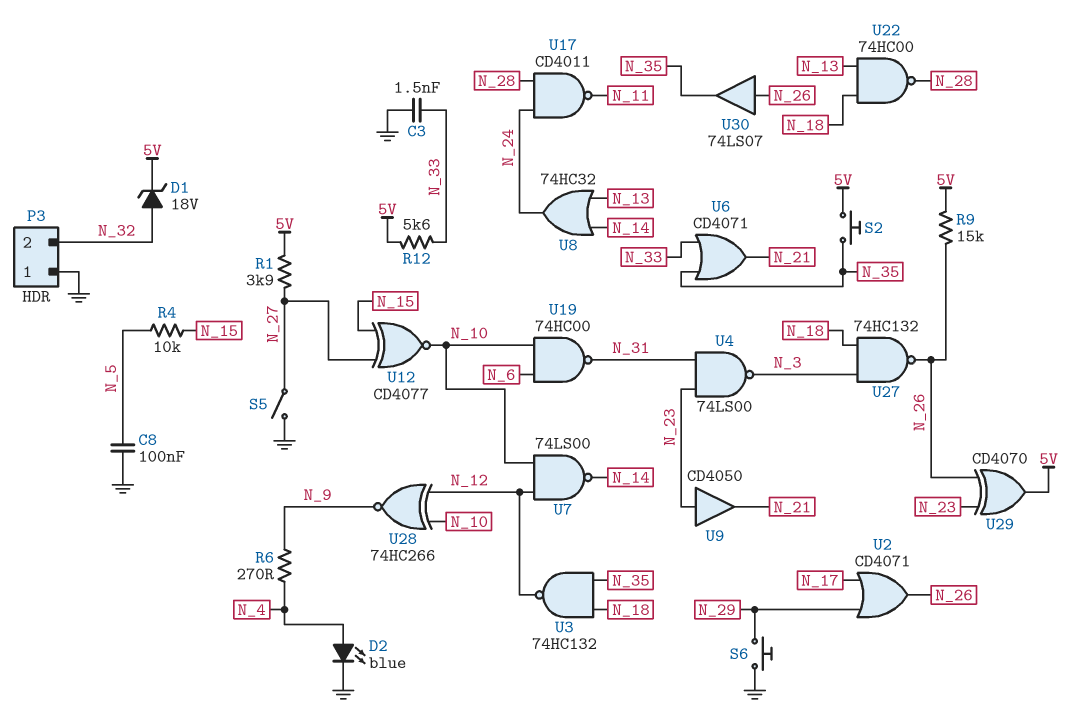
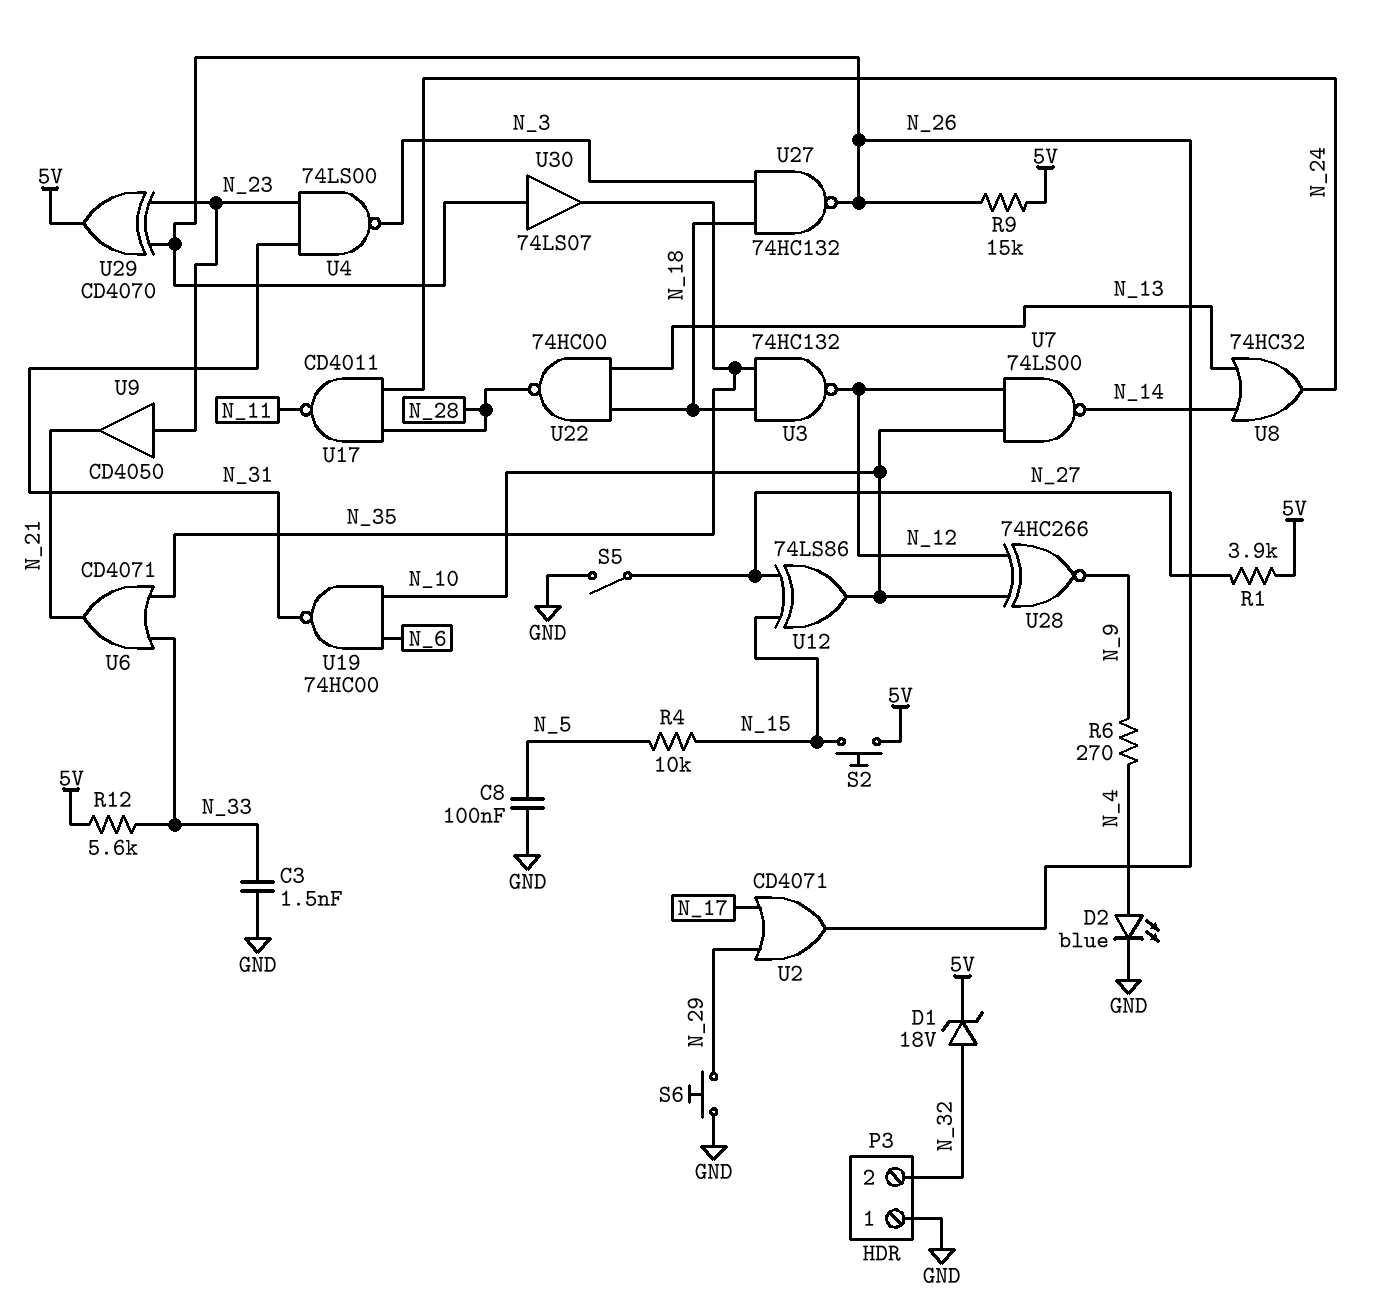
S2: button (5V, N_35) -> button (5V, N_15)
U12: XNOR CD4077 (in N_15, in N_27, out N_10) -> XOR 74LS86 (in N_15, in N_27, out N_10)

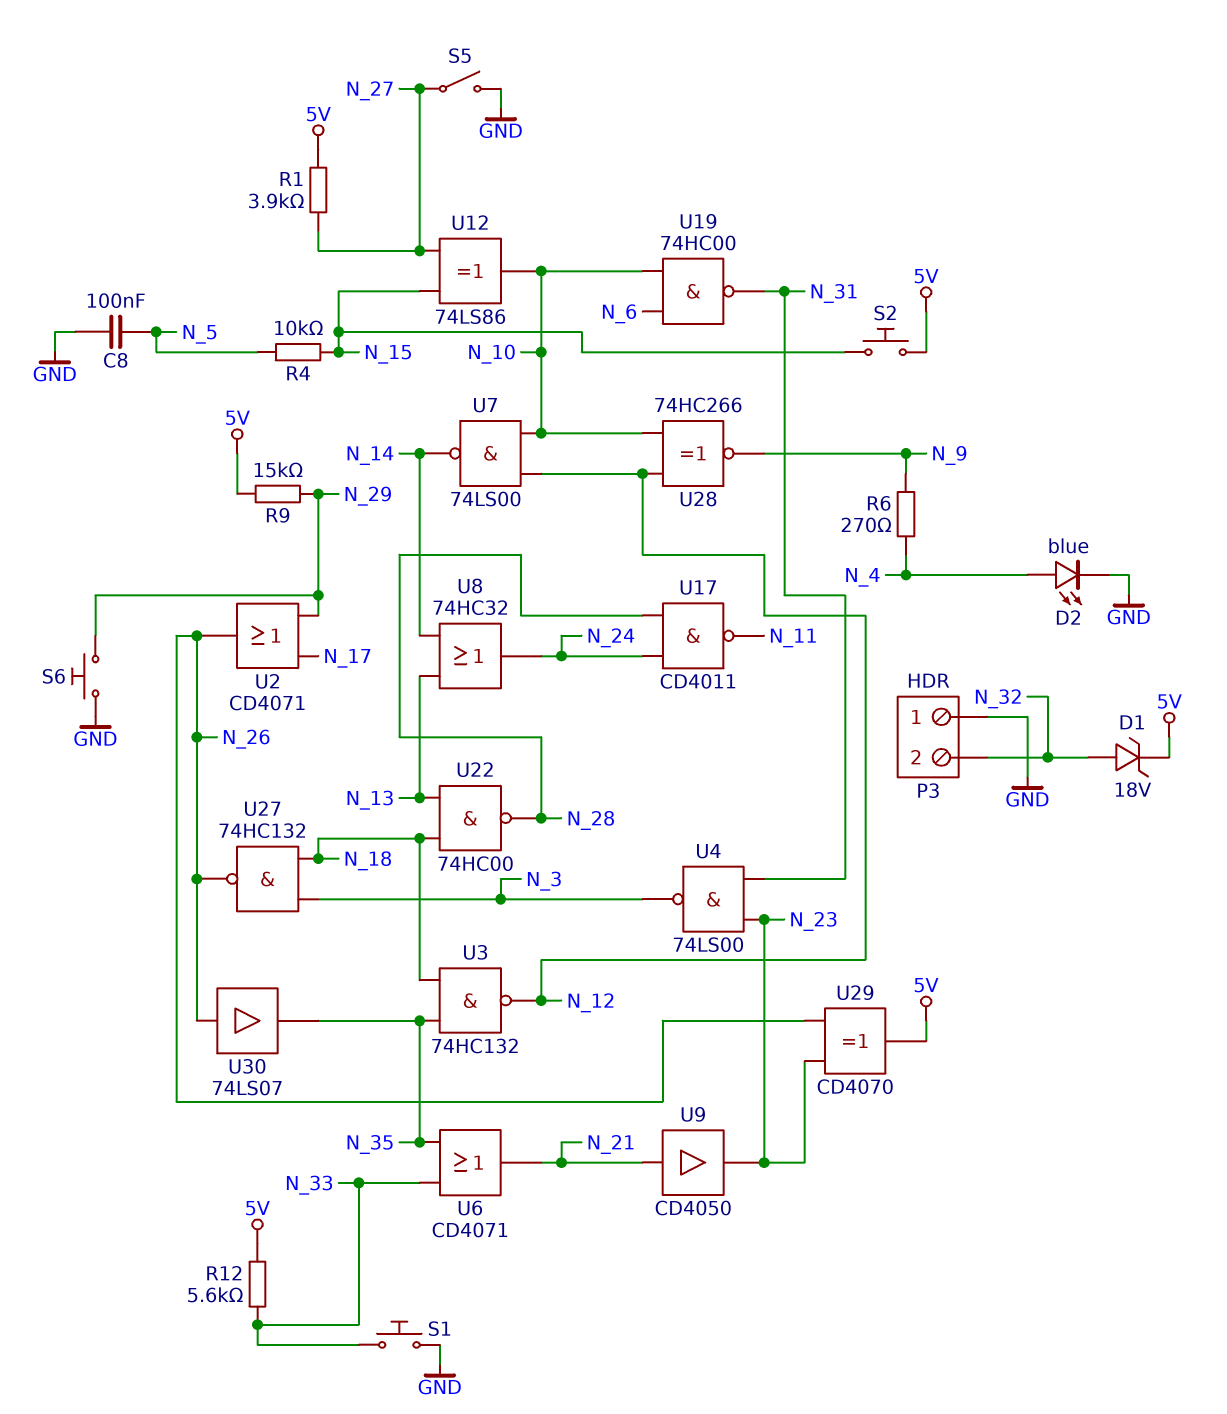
C3: 1.5nF (GND, N_33) -> none
R9: 15k (5V, N_26) -> 15k (5V, N_29)
S1: none -> button (GND, N_33)
U9: buffer CD4050 (in N_23, out N_21) -> buffer CD4050 (in N_21, out N_23)

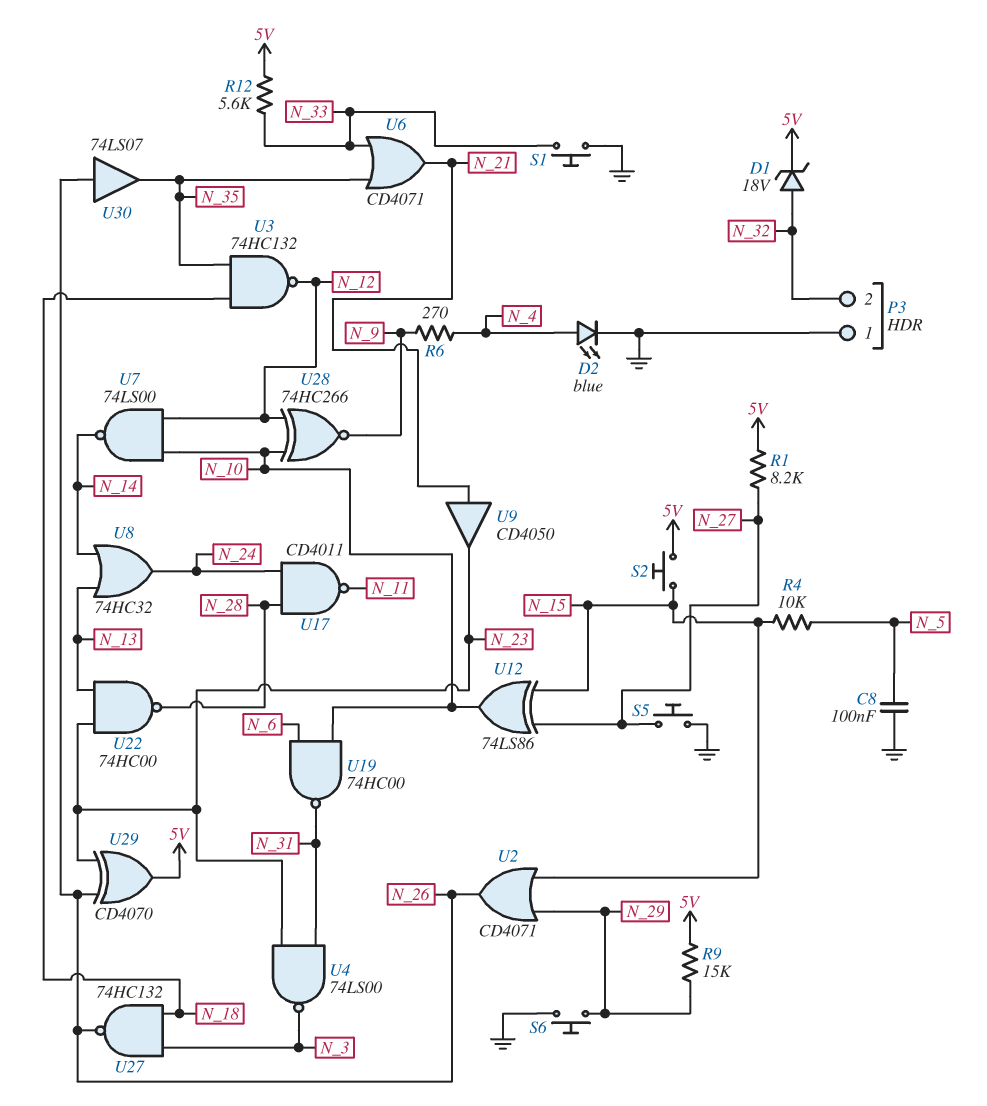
R1: 3.9k (5V, N_27) -> 8.2k (5V, N_27)
S5: switch (GND, N_27) -> button (GND, N_27)
U2: OR CD4071 (in N_17, in N_29, out N_26) -> OR CD4071 (in N_15, in N_29, out N_26)
U22: NAND 74HC00 (in N_13, in N_18, out N_28) -> NAND 74HC00 (in N_13, in N_23, out N_28)

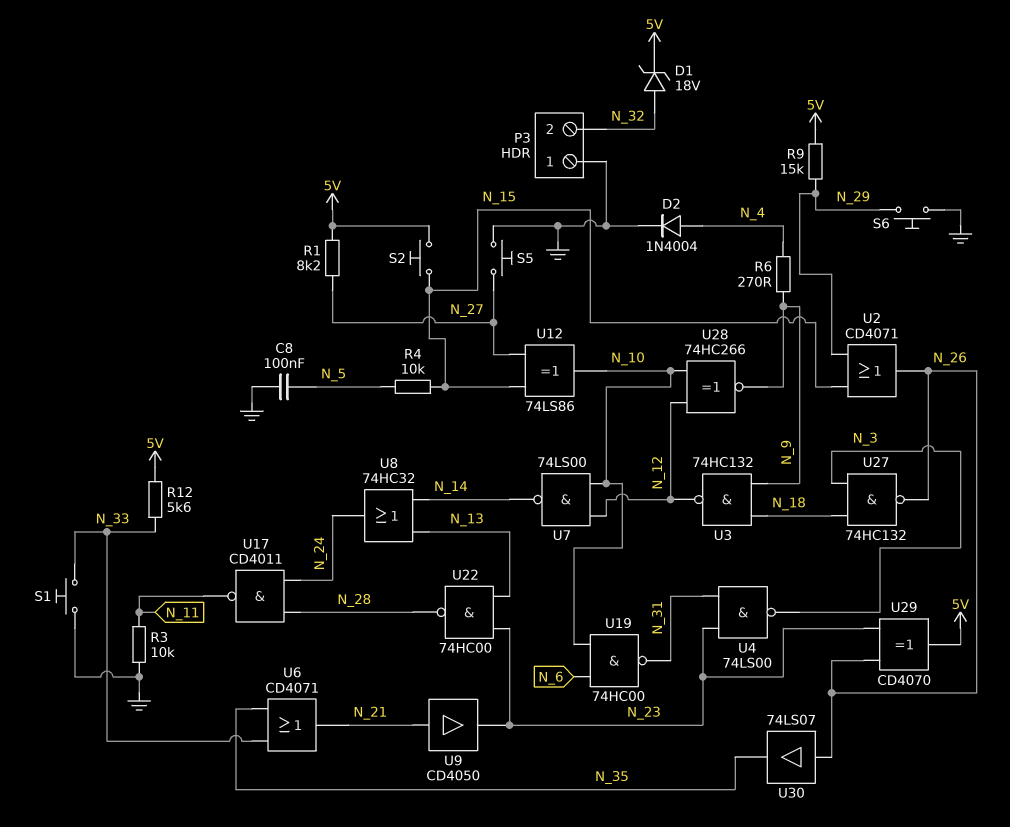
D2: LED blue (A N_4, K GND) -> diode 1N4004 (A N_4, K GND)
R3: none -> 10k (GND, N_11)
U3: NAND 74HC132 (in N_18, in N_35, out N_12) -> NAND 74HC132 (in N_9, in N_18, out N_12)

